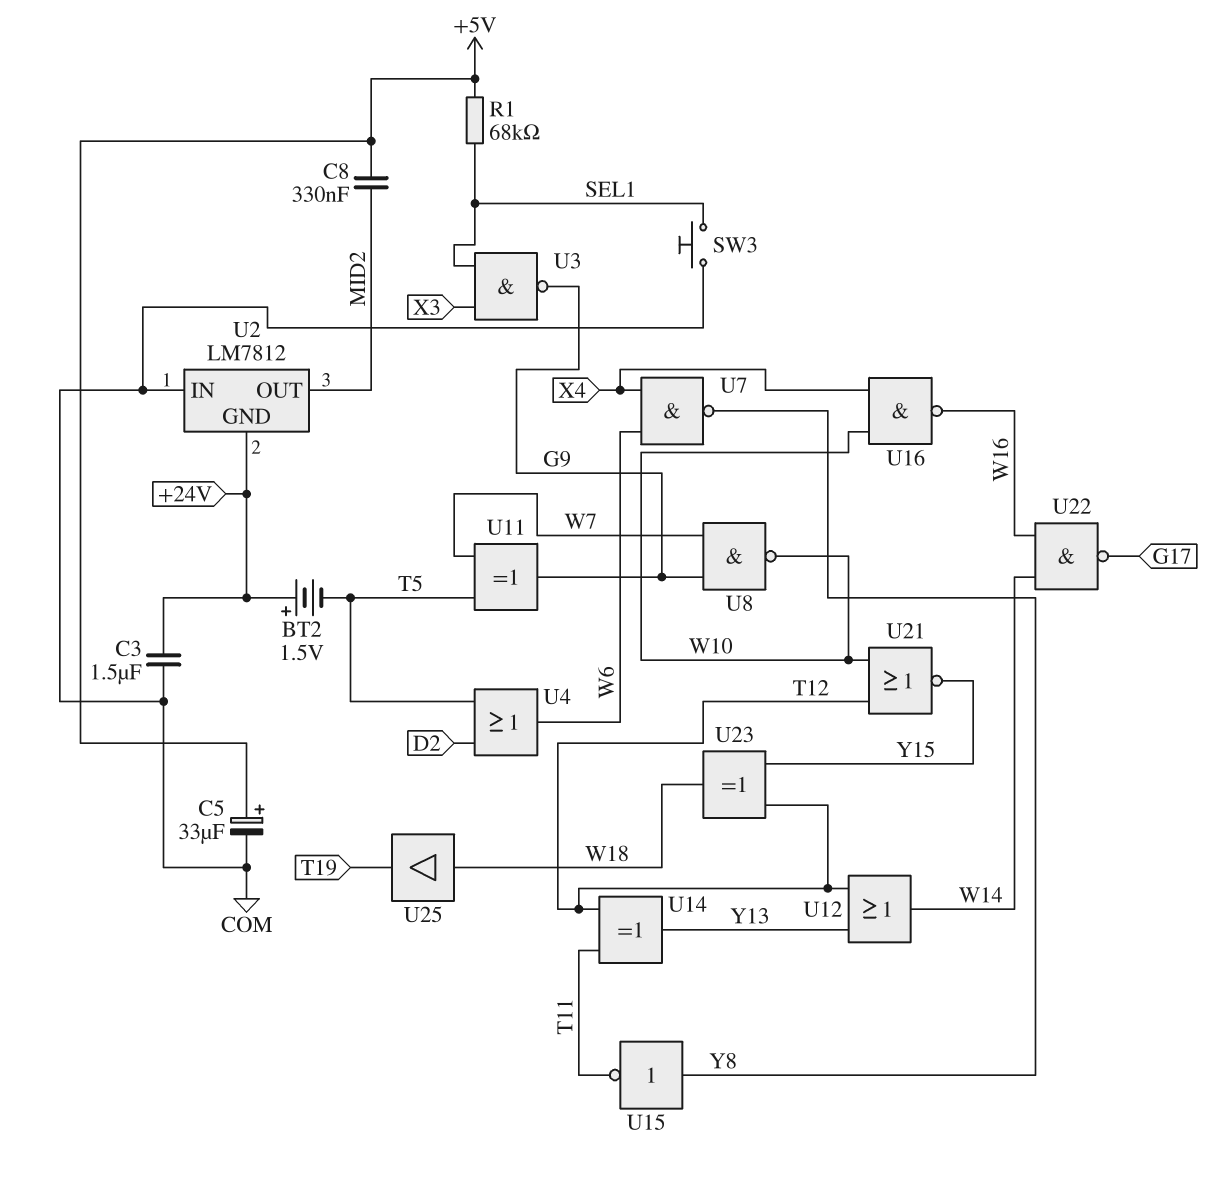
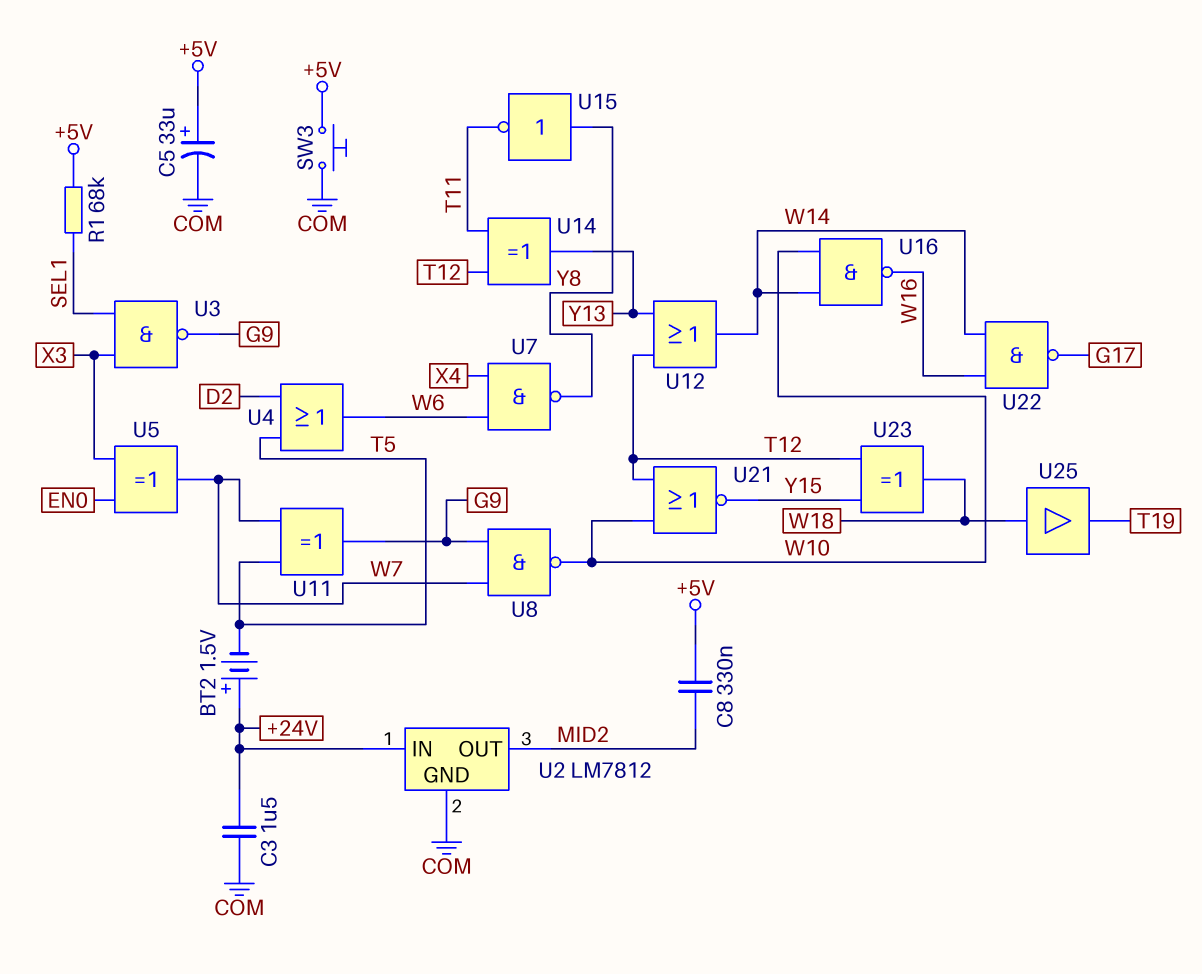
SW3: button (COM, SEL1) -> button (+5V, COM)
U2 pin GND: +24V -> COM
U2 pin IN: COM -> +24V
U5: none -> XOR (in EN0, in X3, out W7)
U16: NAND (in W10, in X4, out W16) -> NAND (in W10, in W14, out W16)

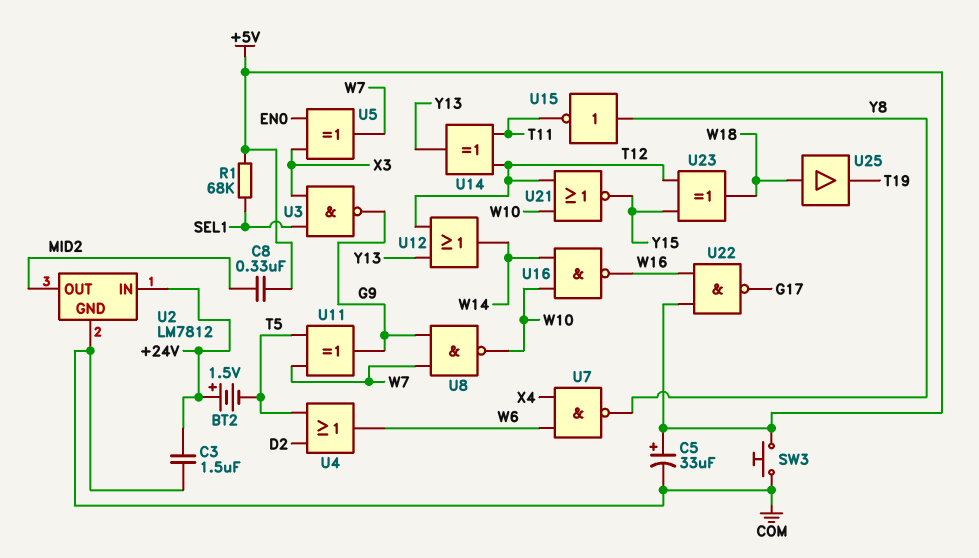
U22: NAND (in W14, in W16, out G17) -> NAND (in +5V, in W16, out G17)

